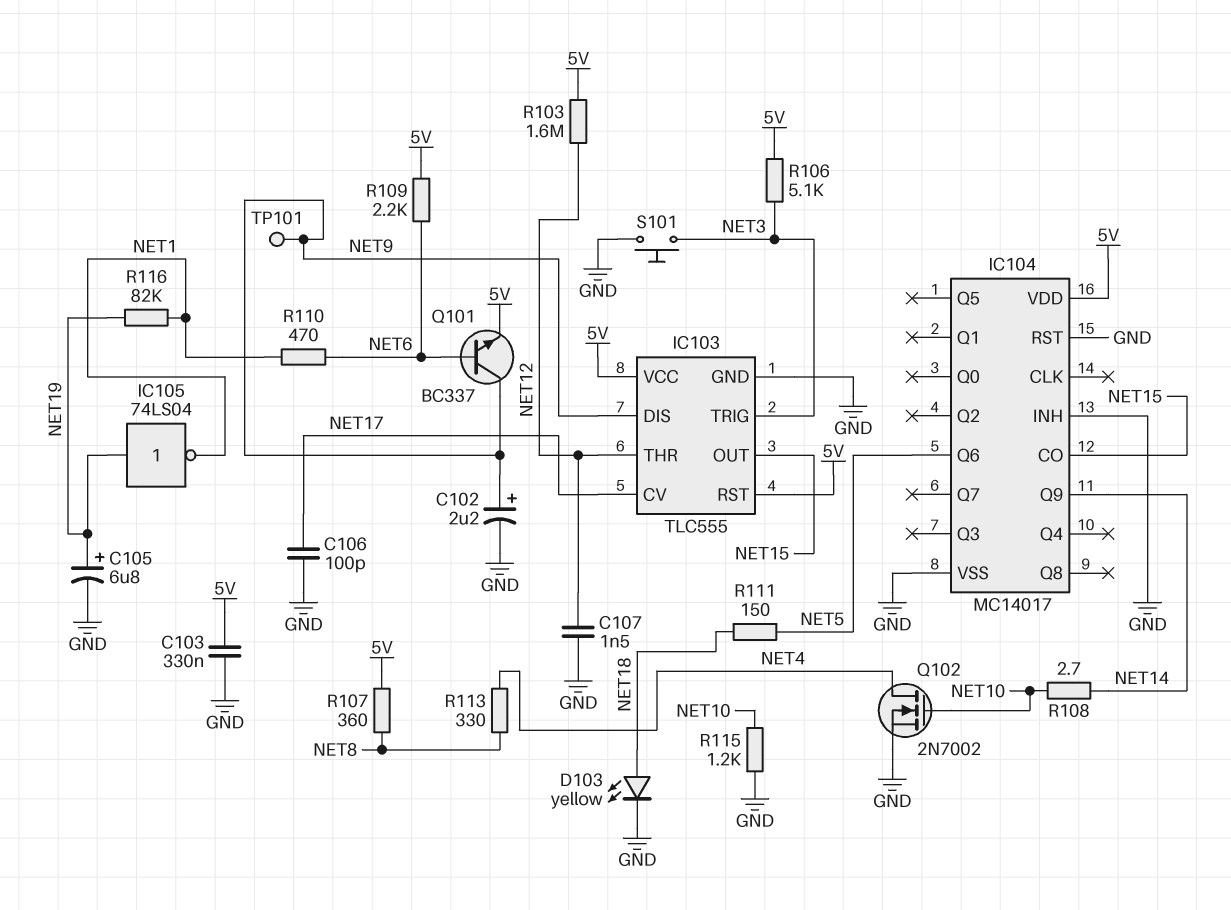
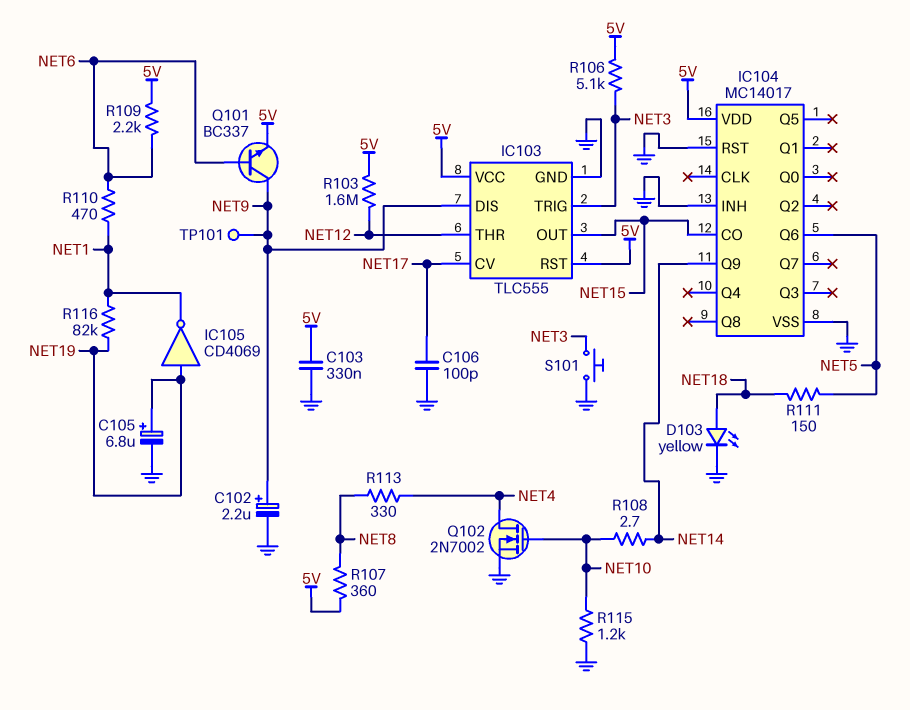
C107: 1.5nF (GND, NET12) -> none
IC105: NOT 74LS04 (in NET19, out NET1) -> NOT CD4069 (in NET19, out NET1)

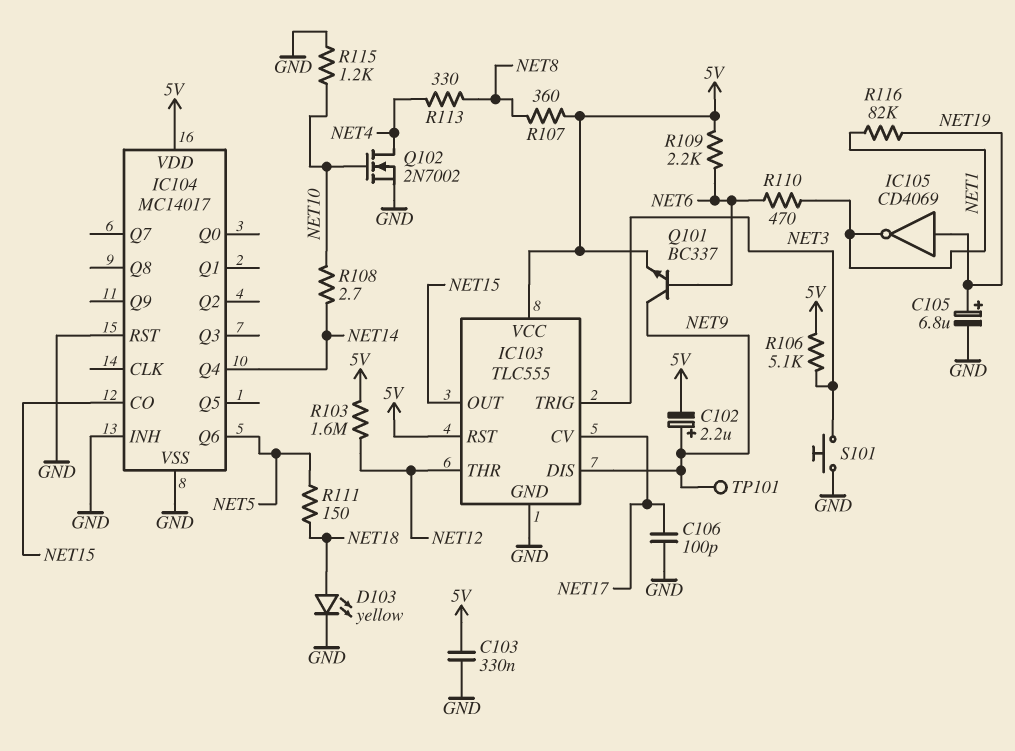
C102: 2.2uF (plus NET9, minus GND) -> 2.2uF (plus NET9, minus 5V)
IC104 pin Q4: none -> NET14
IC104 pin Q9: NET14 -> none

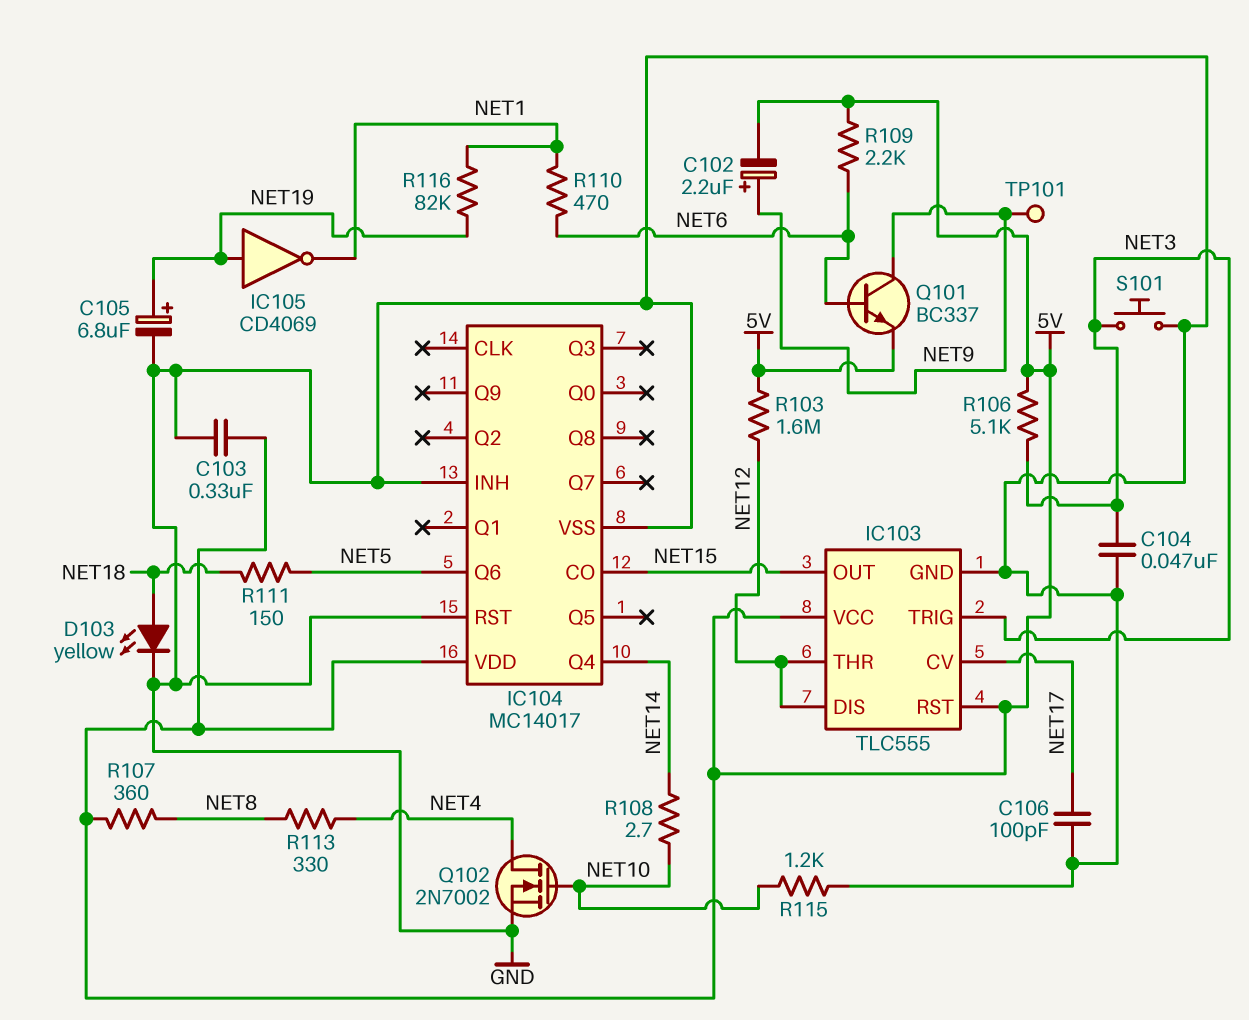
C104: none -> 47nF (GND, NET3)
IC103 pin DIS: NET9 -> NET12

